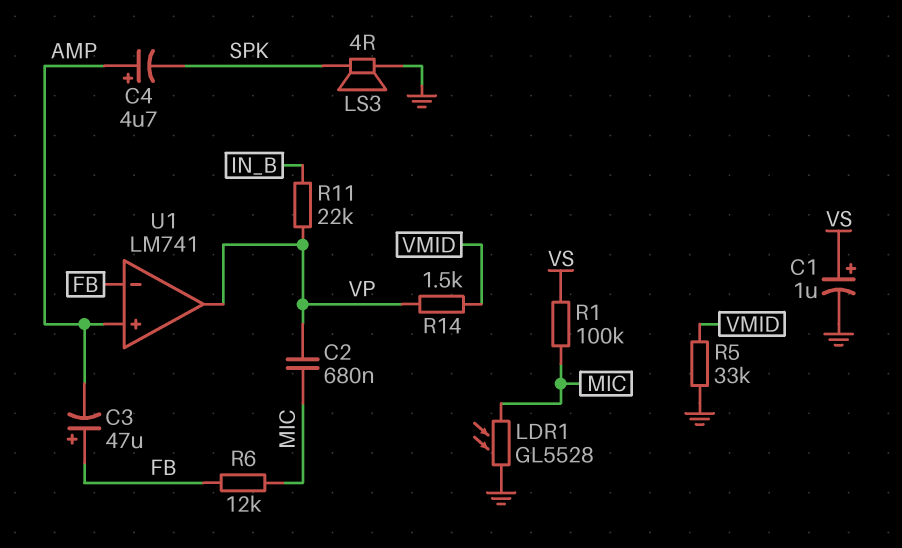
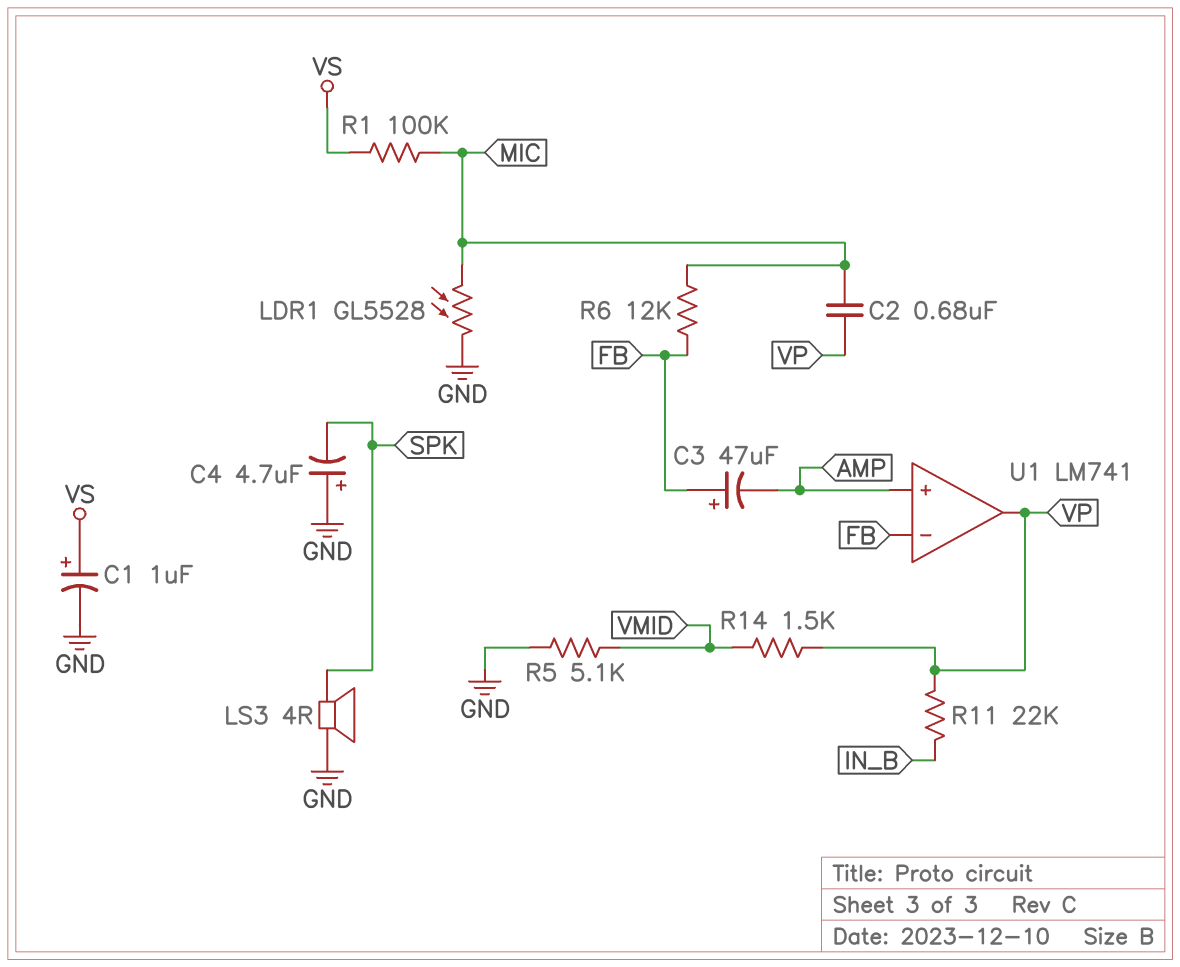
C4: 4.7uF (plus AMP, minus SPK) -> 4.7uF (plus GND, minus SPK)
R5: 33k (GND, VMID) -> 5.1k (GND, VMID)

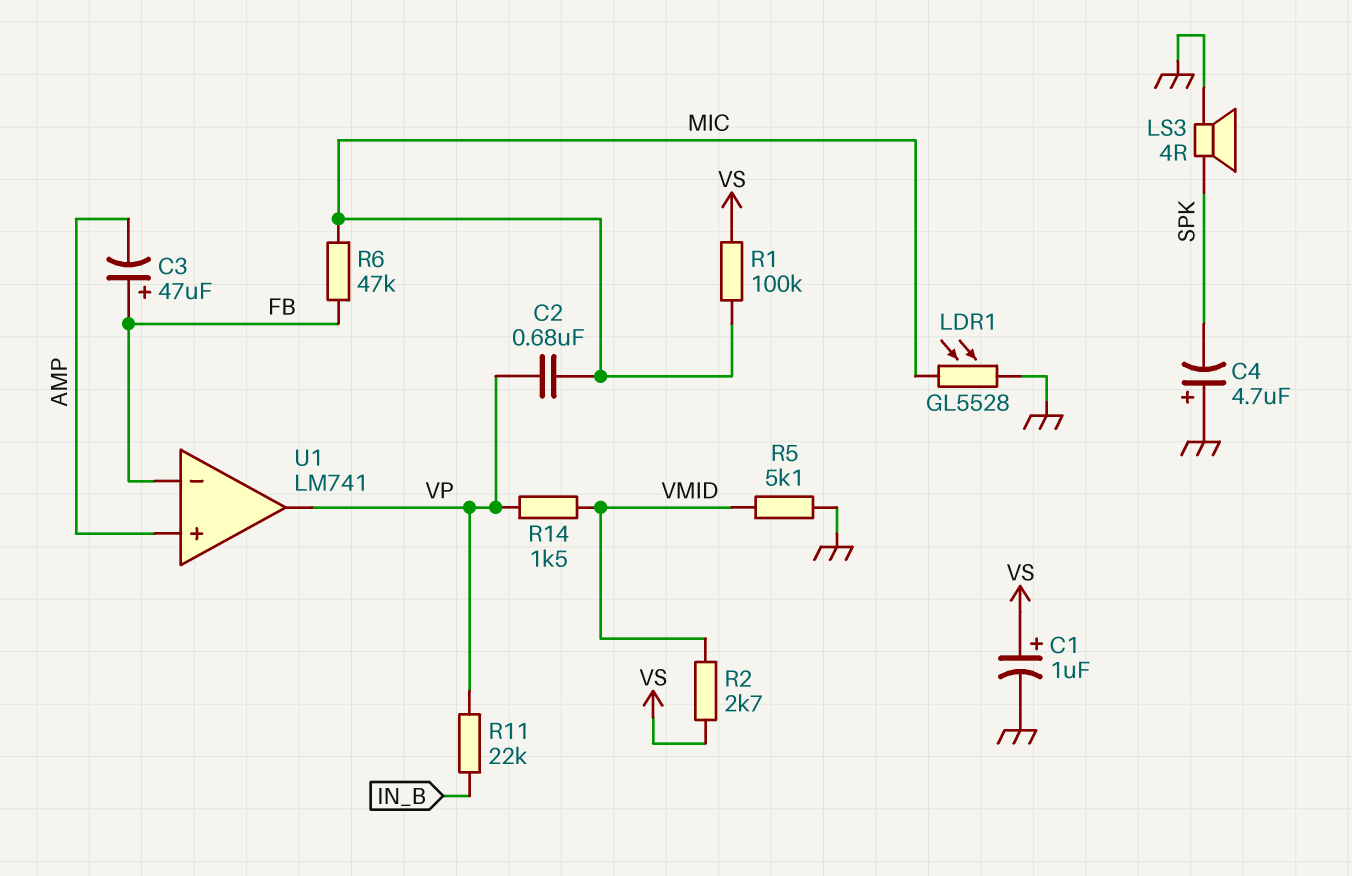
R2: none -> 2.7k (VMID, VS)
R6: 12k (FB, MIC) -> 47k (FB, MIC)

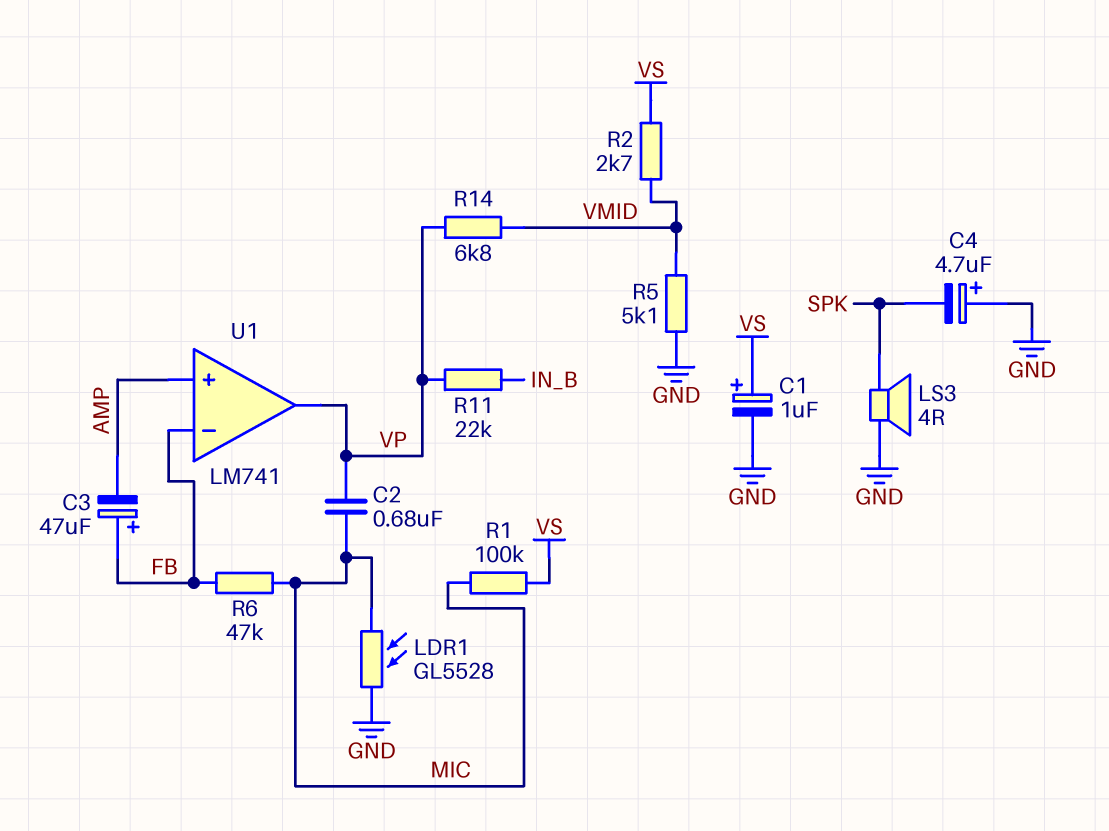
R14: 1.5k (VMID, VP) -> 6.8k (VMID, VP)

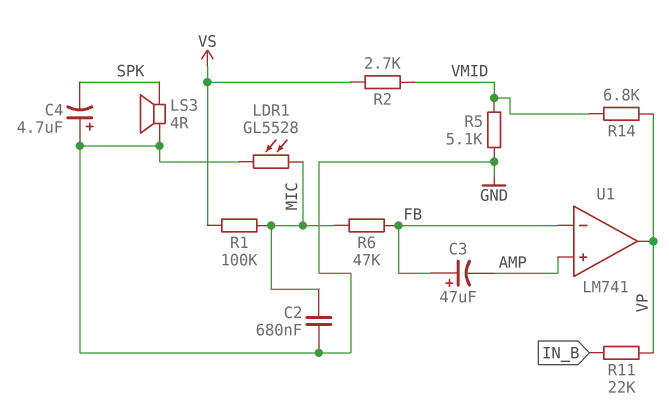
C1: 1uF (plus VS, minus GND) -> none
C2: 680nF (MIC, VP) -> 680nF (GND, MIC)

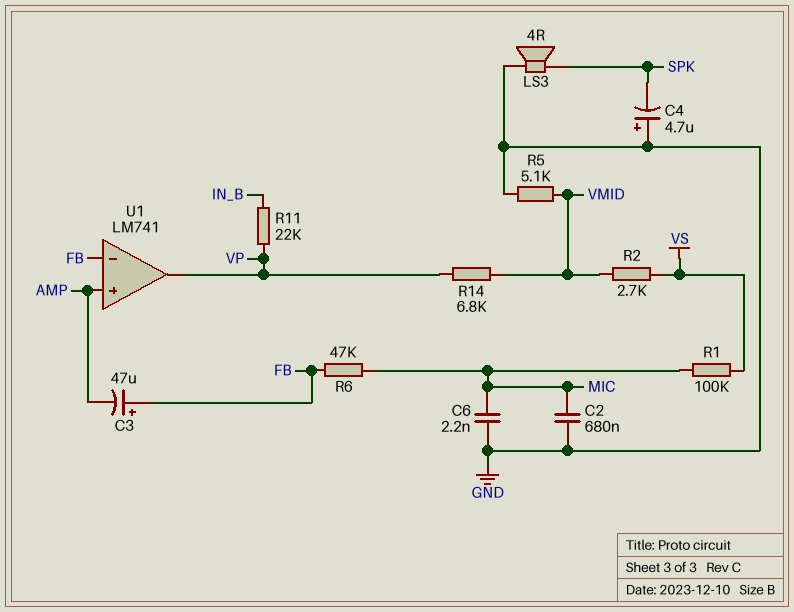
C6: none -> 2.2nF (GND, MIC)
LDR1: GL5528 (GND, MIC) -> none

